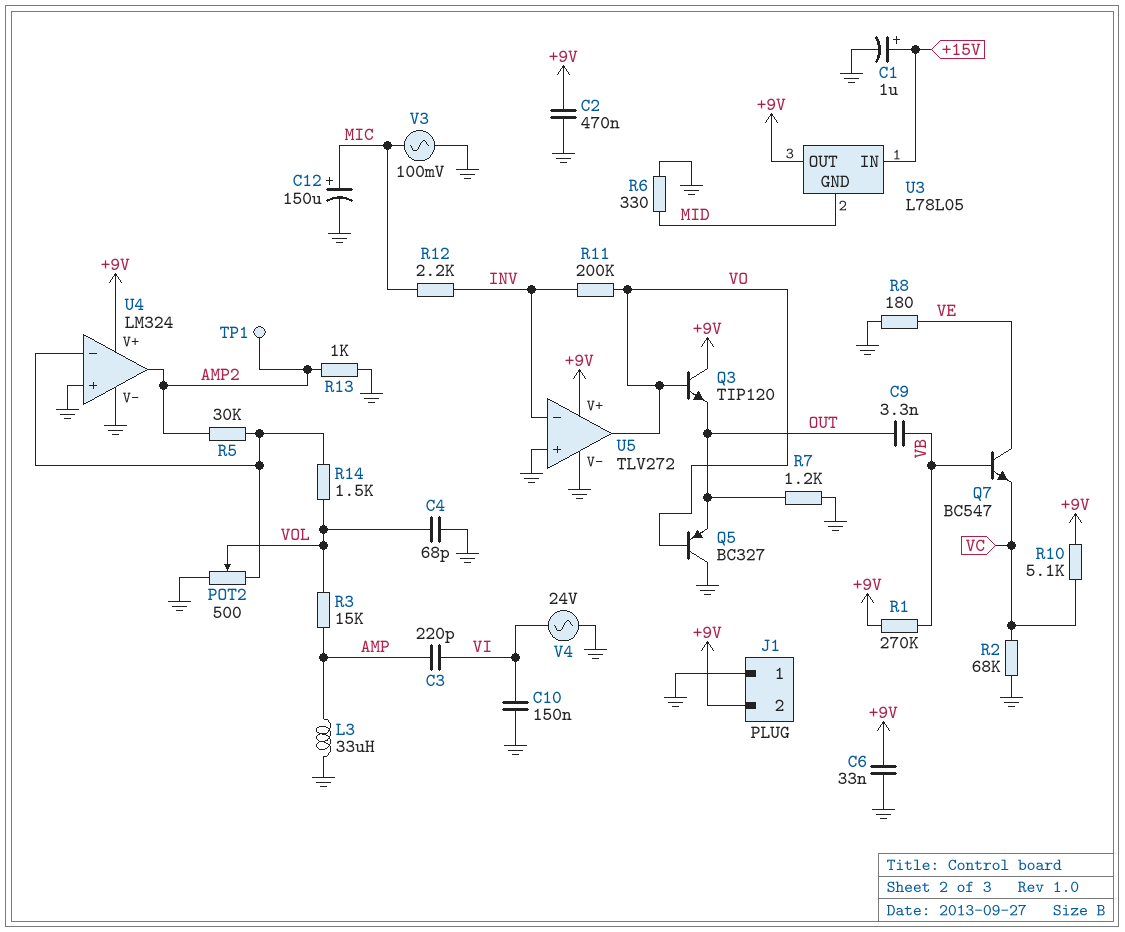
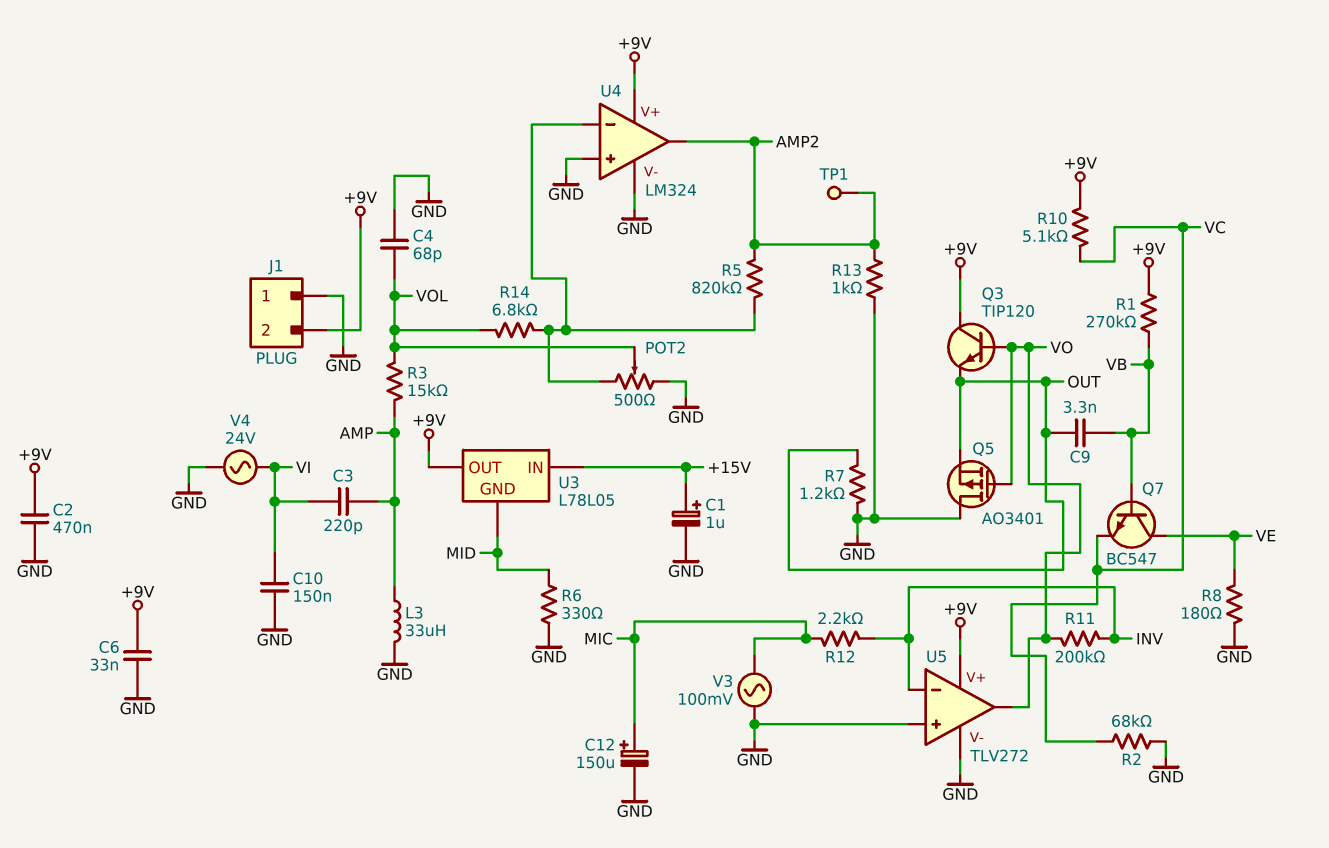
Q5: PNP BC327 (B VO, C GND, E OUT) -> PMOS AO3401 (G VO, D GND, S OUT)
R5: 30k (AMP2, U4/in-) -> 820k (AMP2, U4/in-)
R14: 1.5k (U4/in-, VOL) -> 6.8k (U4/in-, VOL)

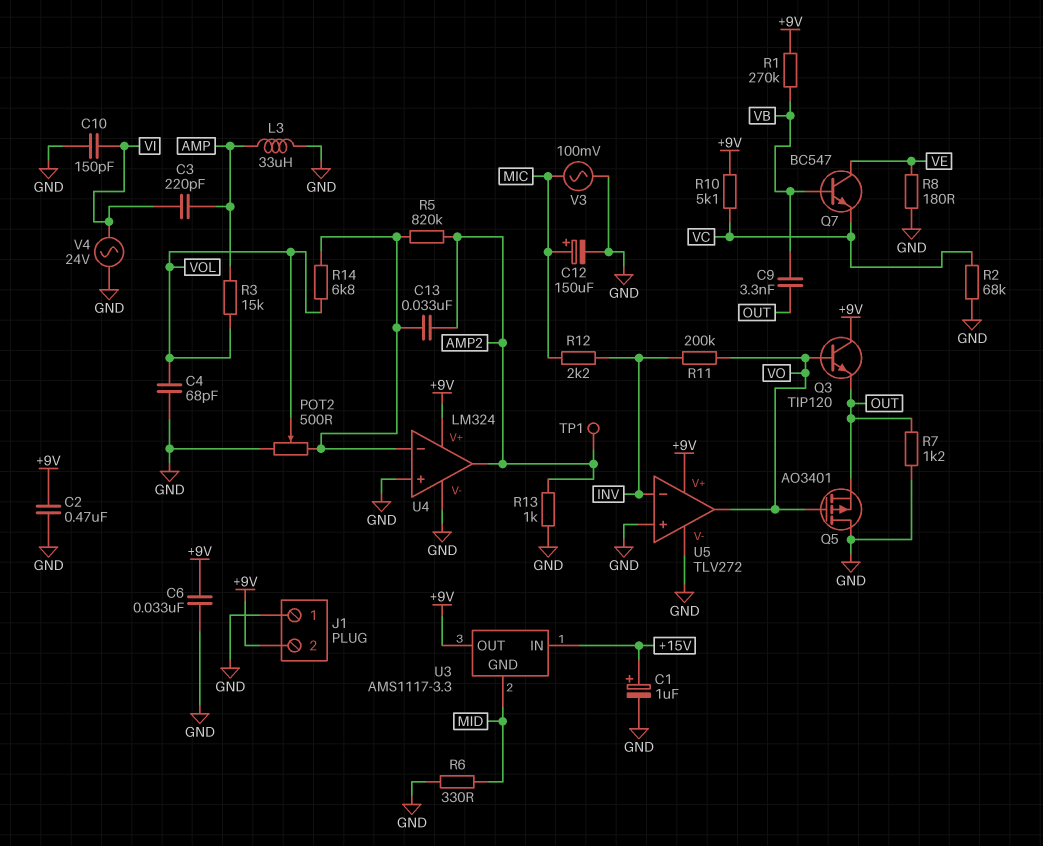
C10: 150nF (GND, VI) -> 150pF (GND, VI)
C13: none -> 33nF (AMP2, U4/in-)
U3: L78L05 -> AMS1117-3.3

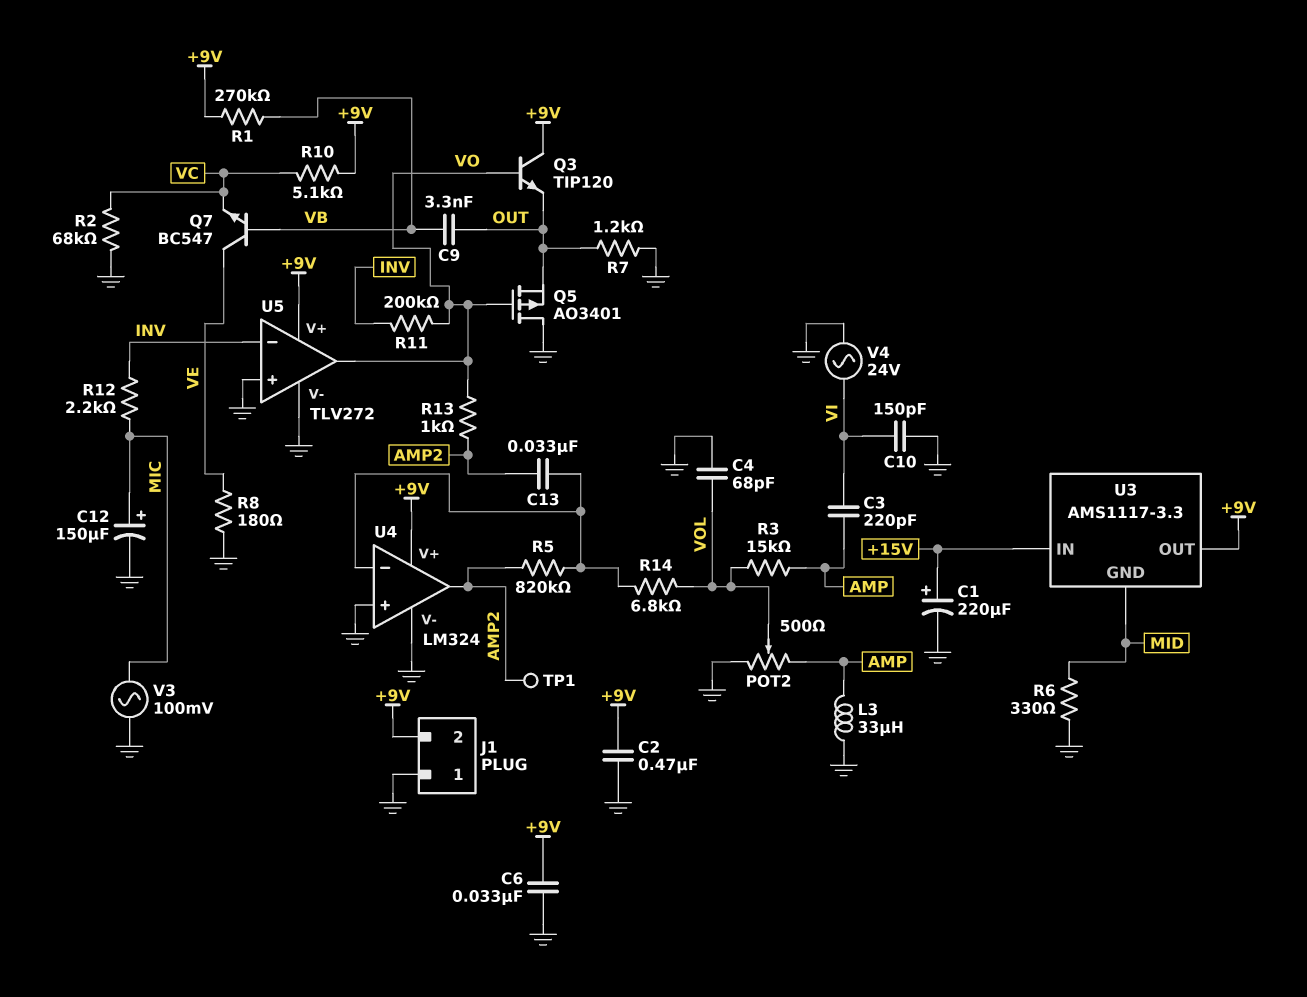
C1: 1uF (plus +15V, minus GND) -> 220uF (plus +15V, minus GND)
POT2: 500 (GND, U4/in-, wiper VOL) -> 500 (AMP, GND, wiper VOL)
R13: 1k (AMP2, GND) -> 1k (AMP2, VO)

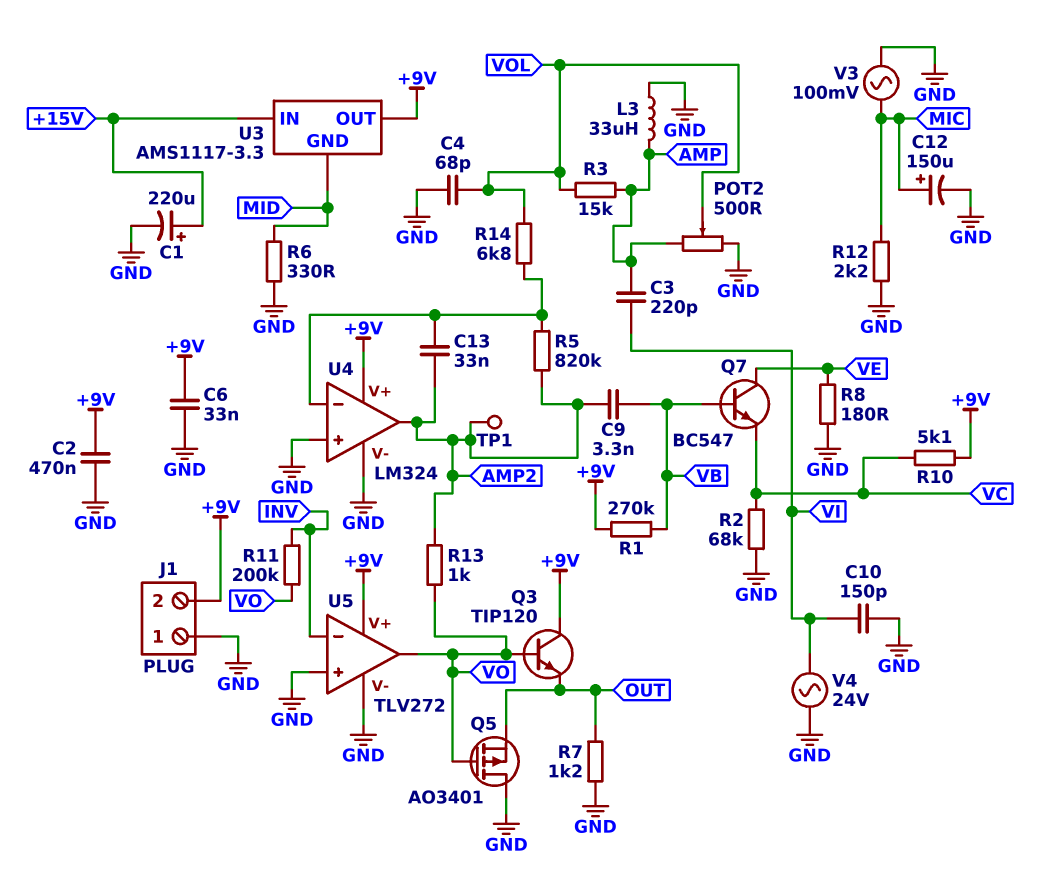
C9: 3.3nF (OUT, VB) -> 3.3nF (AMP2, VB)
R12: 2.2k (INV, MIC) -> 2.2k (GND, MIC)

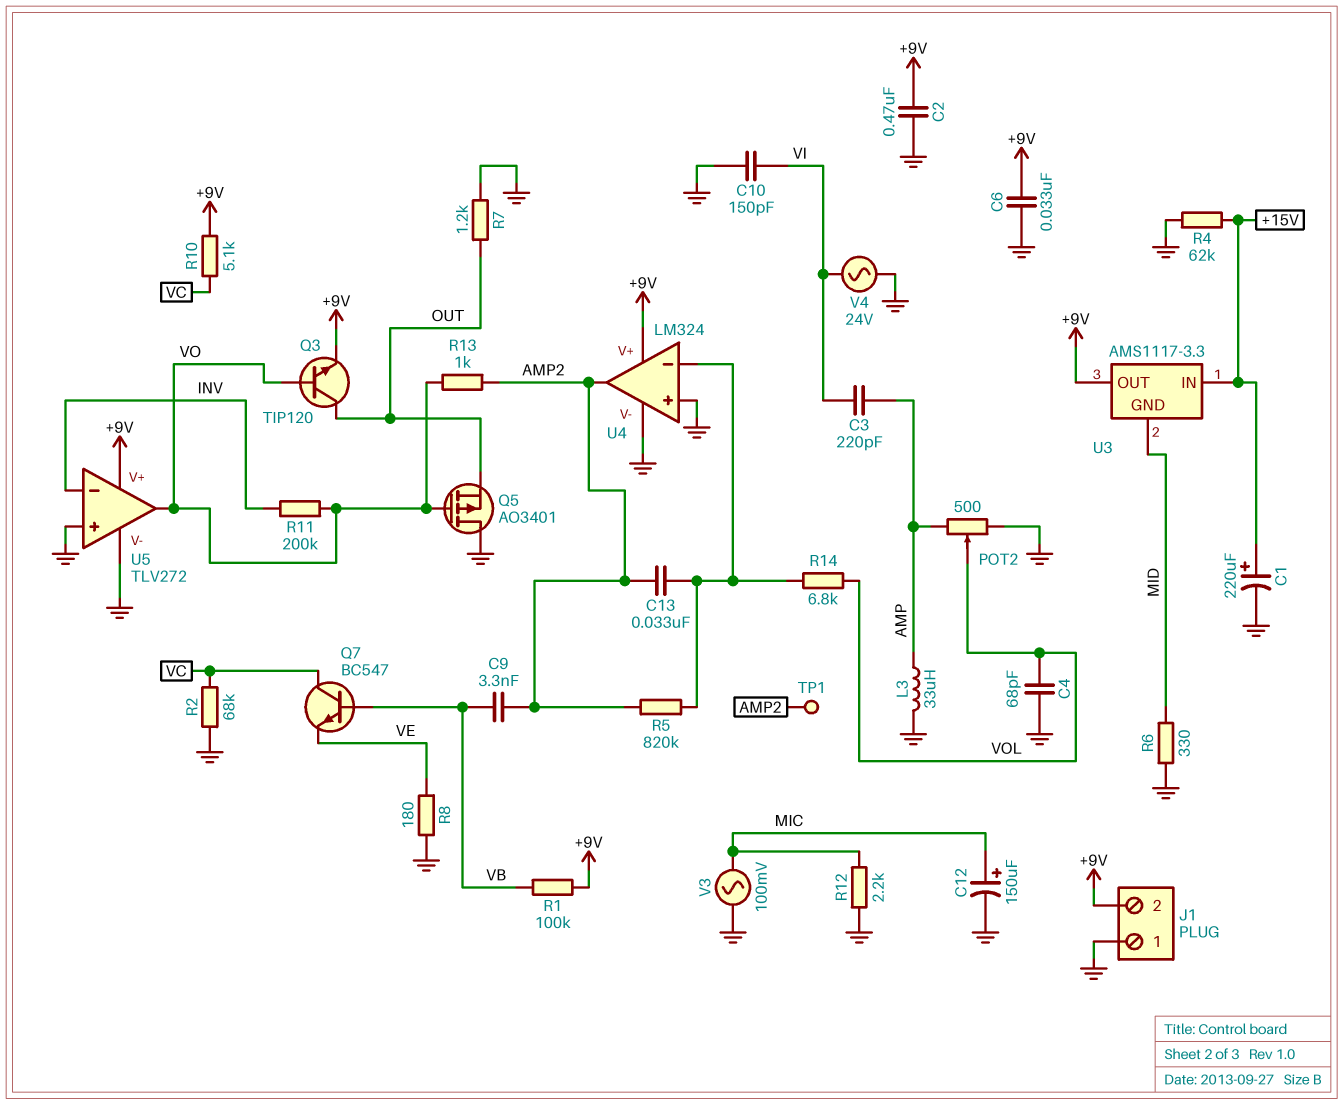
Q3: NPN TIP120 (B VO, C +9V, E OUT) -> NPN TIP120 (B VO, C OUT, E +9V)
Q7: NPN BC547 (B VB, C VE, E VC) -> NPN BC547 (B VB, C VC, E VE)
R1: 270k (+9V, VB) -> 100k (+9V, VB)
R3: 15k (AMP, VOL) -> none
R4: none -> 62k (+15V, GND)

